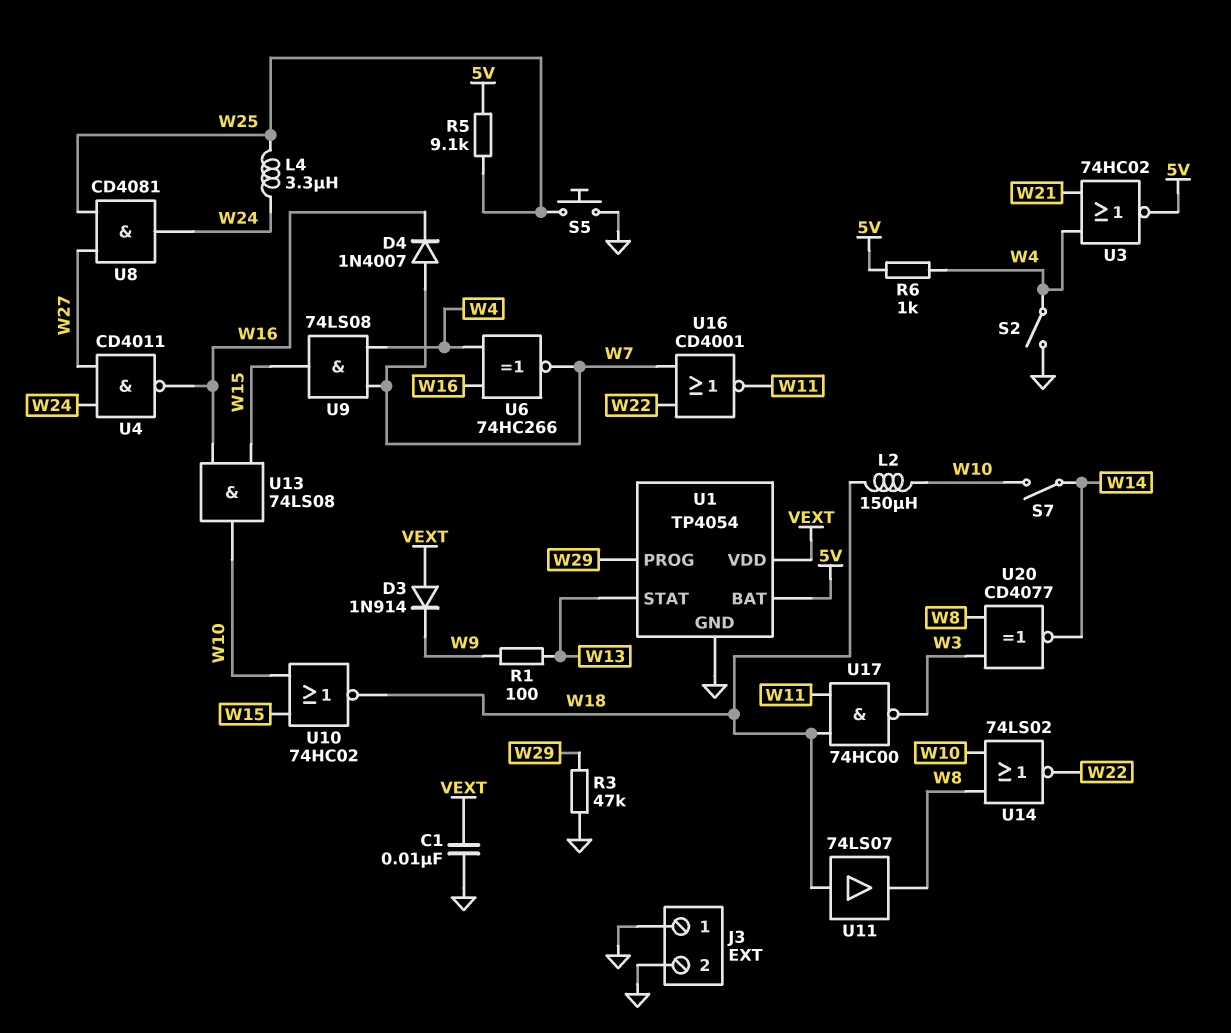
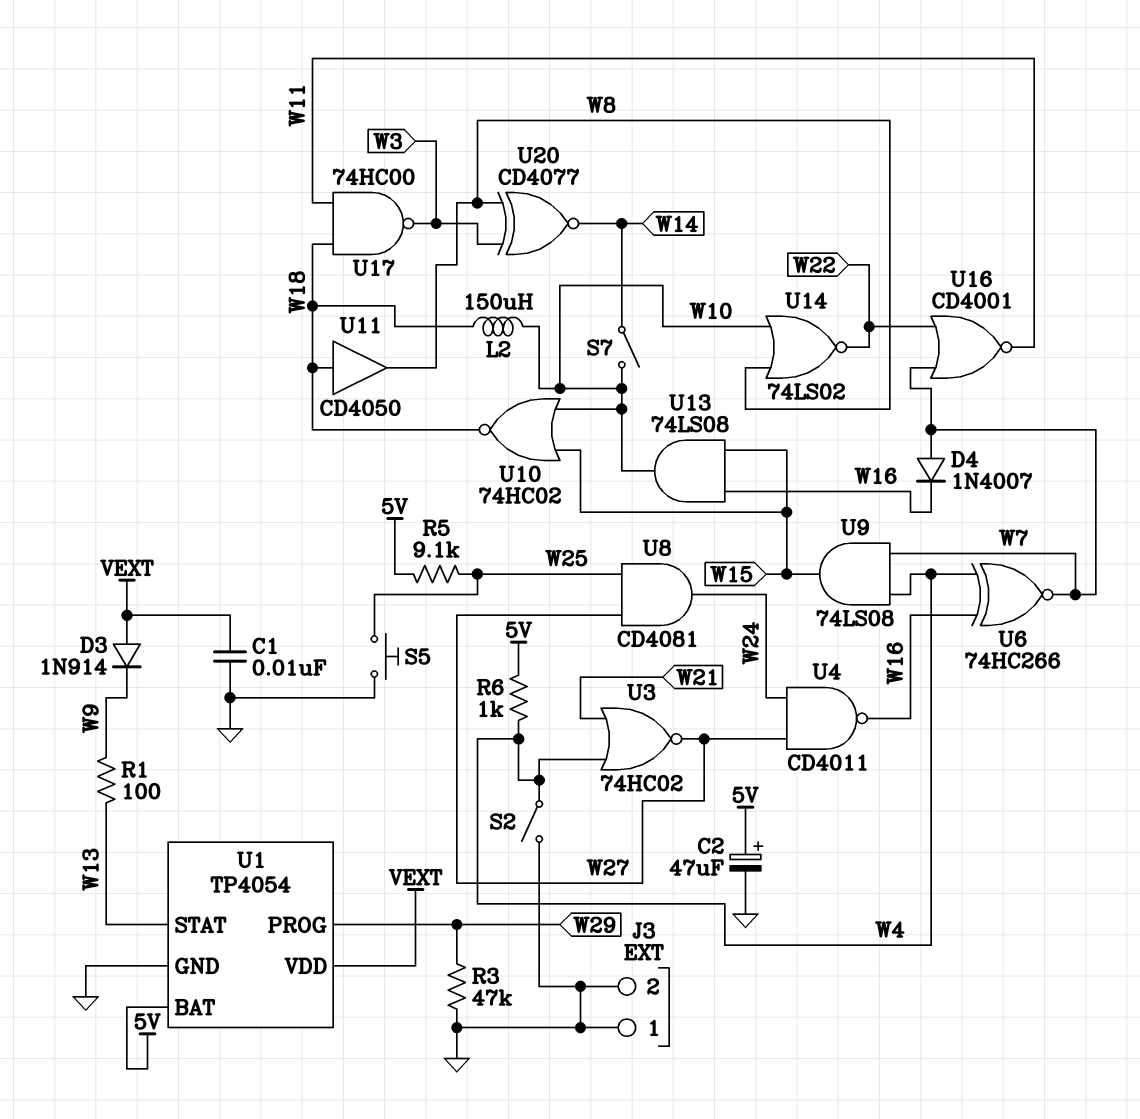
C2: none -> 47uF (plus 5V, minus GND)
L4: 3.3uH (W24, W25) -> none
U3: NOR 74HC02 (in W4, in W21, out 5V) -> NOR 74HC02 (in W4, in W21, out W27)
U11: buffer 74LS07 (in W18, out W8) -> buffer CD4050 (in W18, out W8)

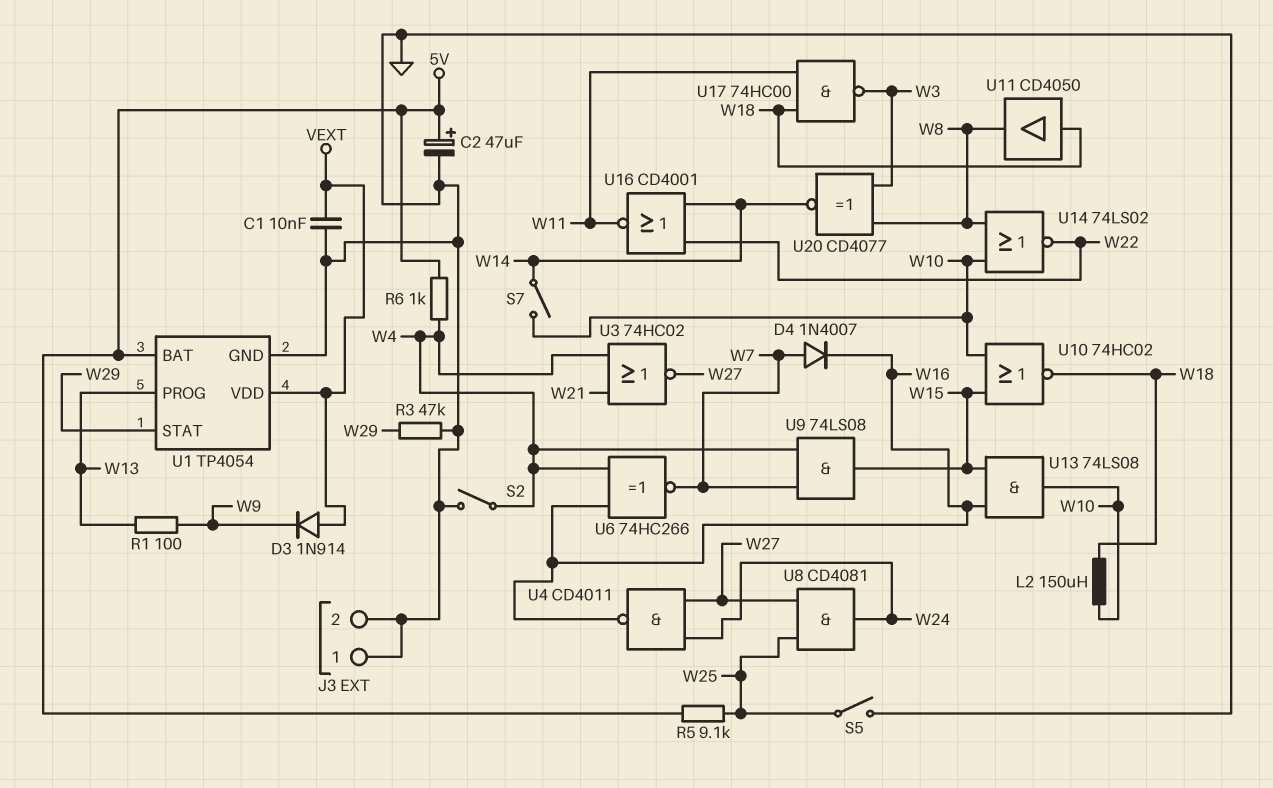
S5: button (GND, W25) -> switch (GND, W25)
U1 pin PROG: W29 -> W13
U1 pin STAT: W13 -> W29
U16: NOR CD4001 (in W7, in W22, out W11) -> NOR CD4001 (in W14, in W22, out W11)

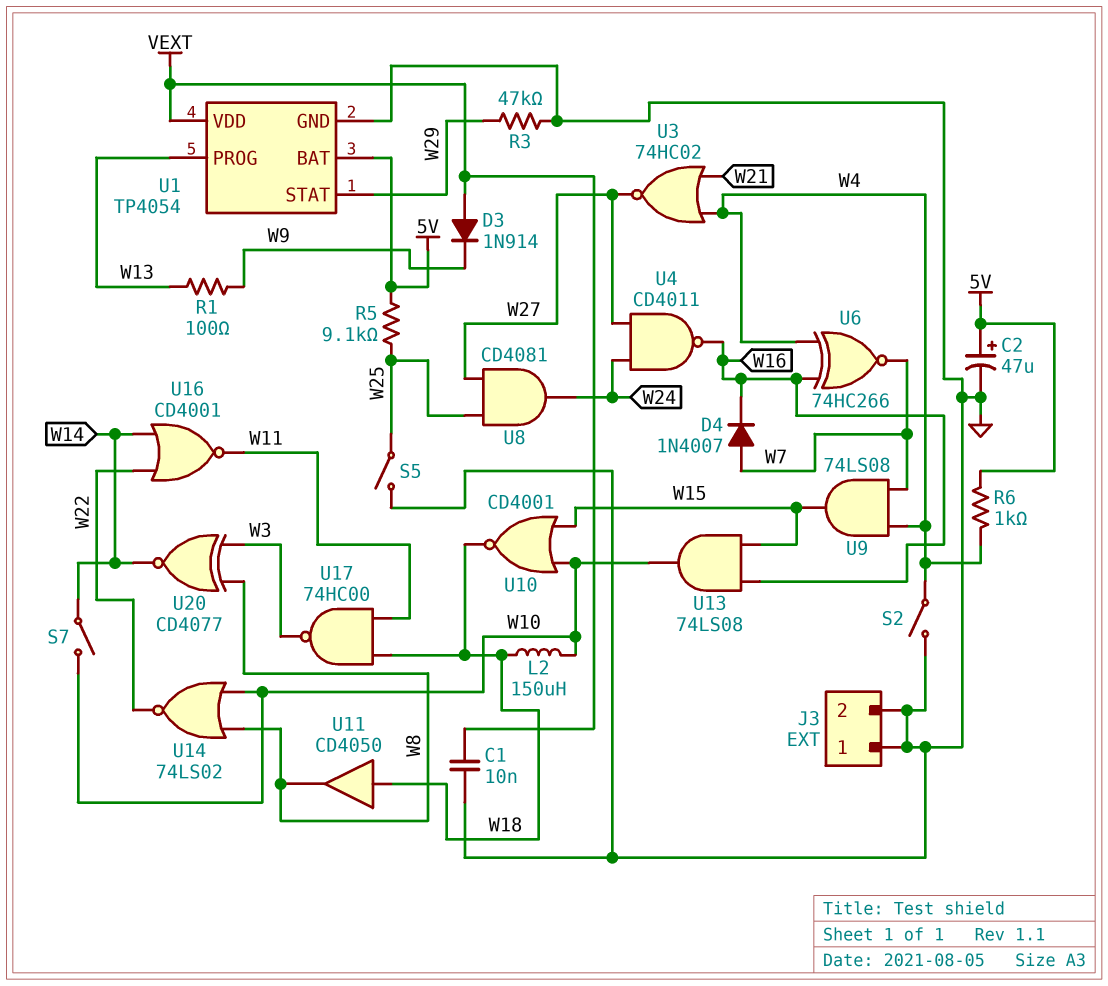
U10: NOR 74HC02 (in W10, in W15, out W18) -> NOR CD4001 (in W10, in W15, out W18)

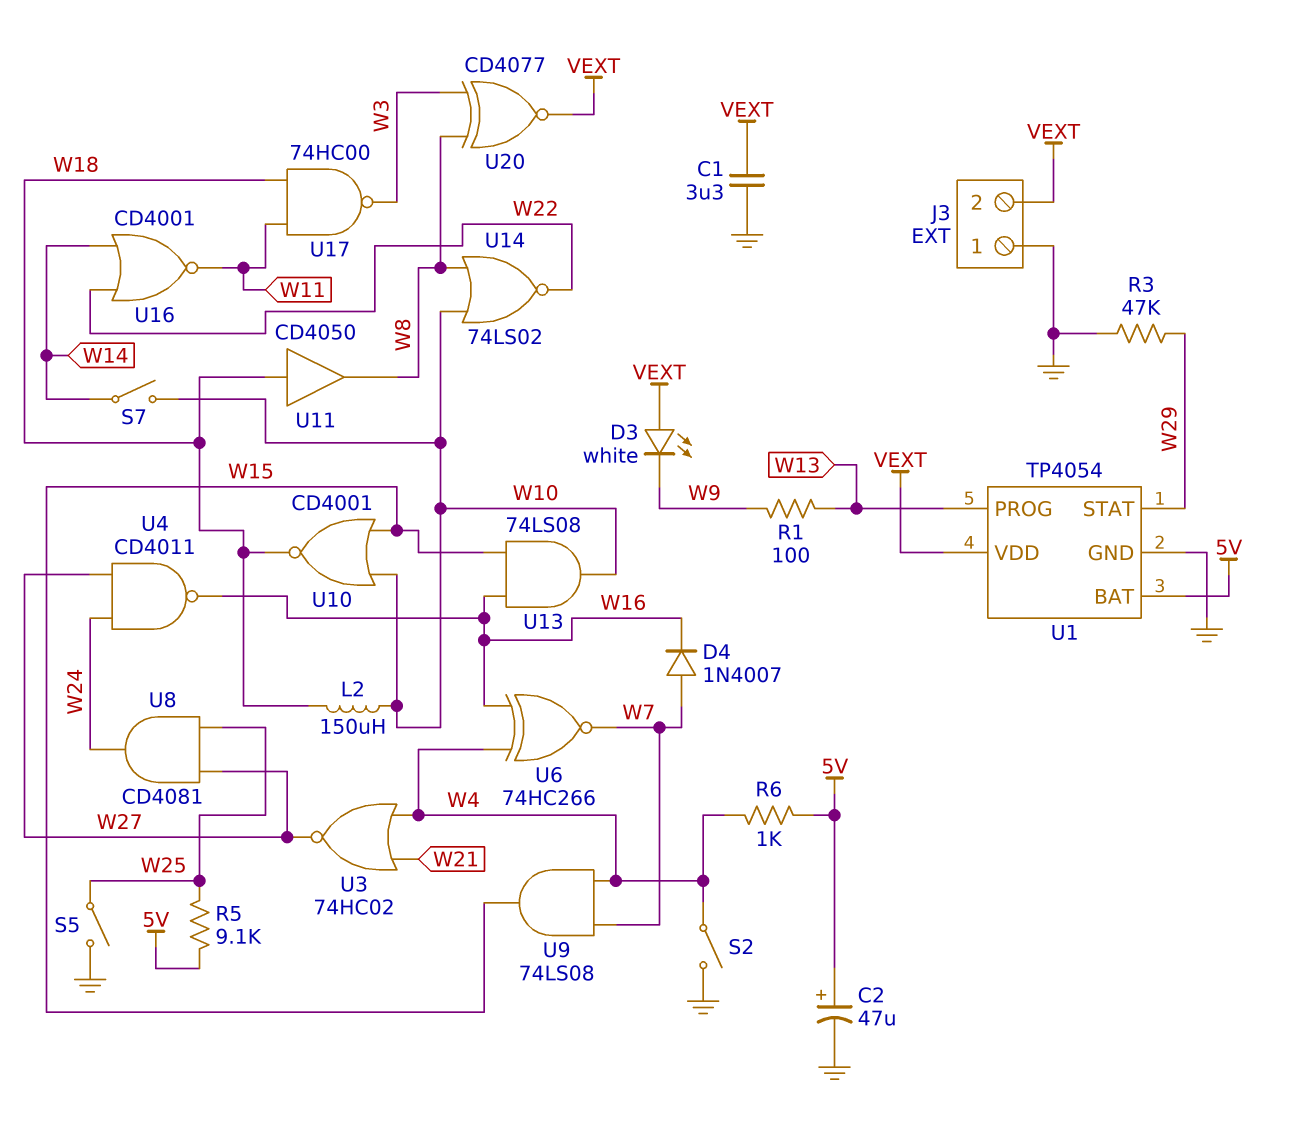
C1: 10nF (GND, VEXT) -> 3.3uF (GND, VEXT)
D3: diode 1N914 (A VEXT, K W9) -> LED white (A VEXT, K W9)
J3 pin 2: GND -> VEXT
U20: XNOR CD4077 (in W3, in W8, out W14) -> XNOR CD4077 (in W3, in W8, out VEXT)

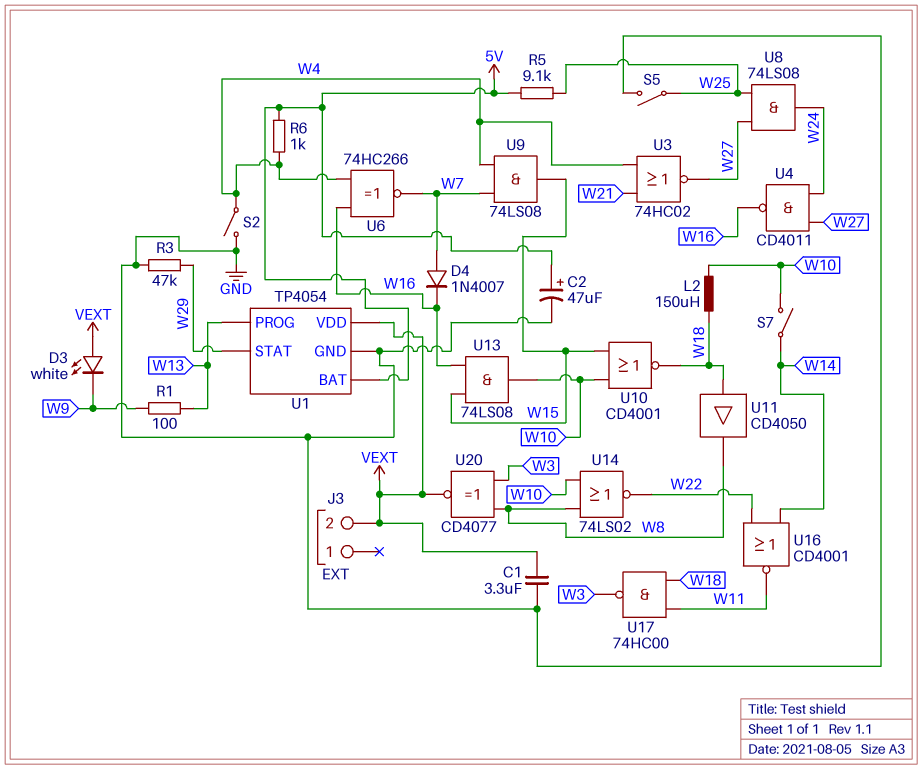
J3 pin 1: GND -> none
U8: AND CD4081 (in W25, in W27, out W24) -> AND 74LS08 (in W25, in W27, out W24)

